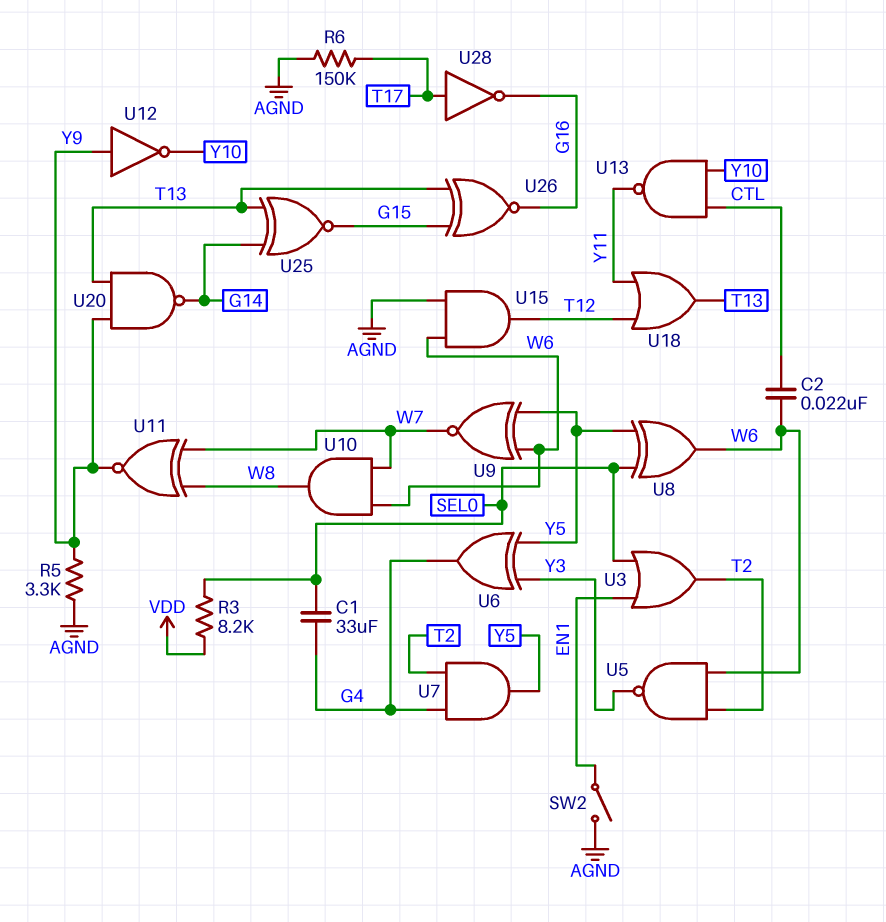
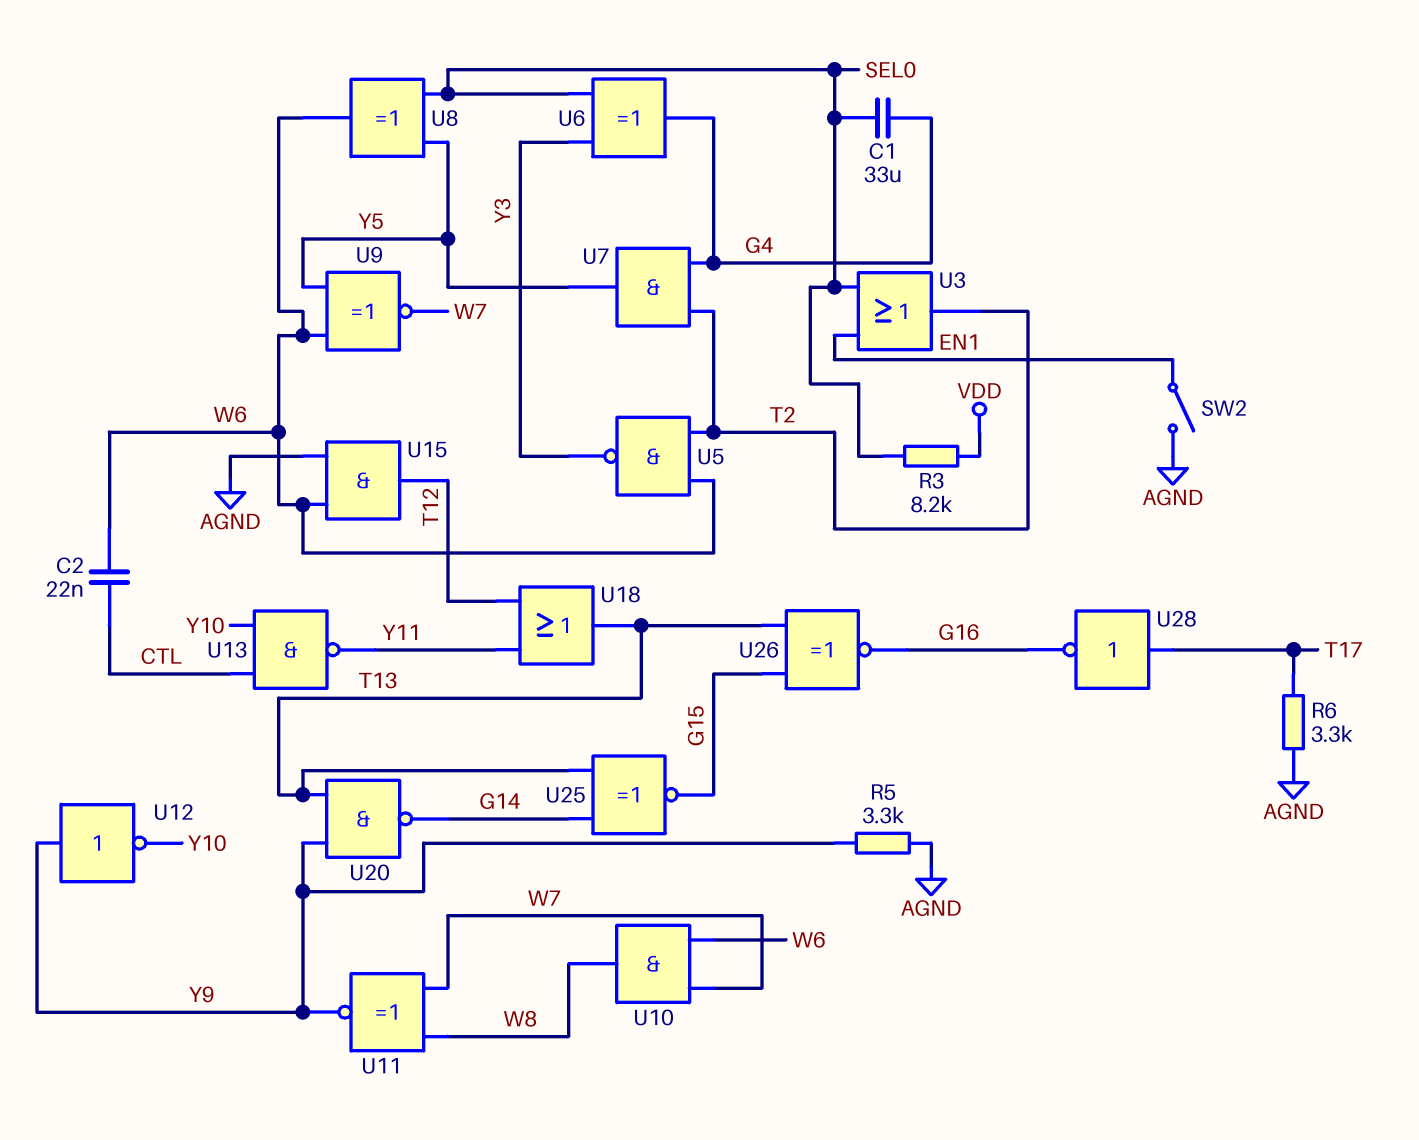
R6: 150k (AGND, T17) -> 3.3k (AGND, T17)
U6: XOR (in Y3, in Y5, out G4) -> XOR (in SEL0, in Y3, out G4)

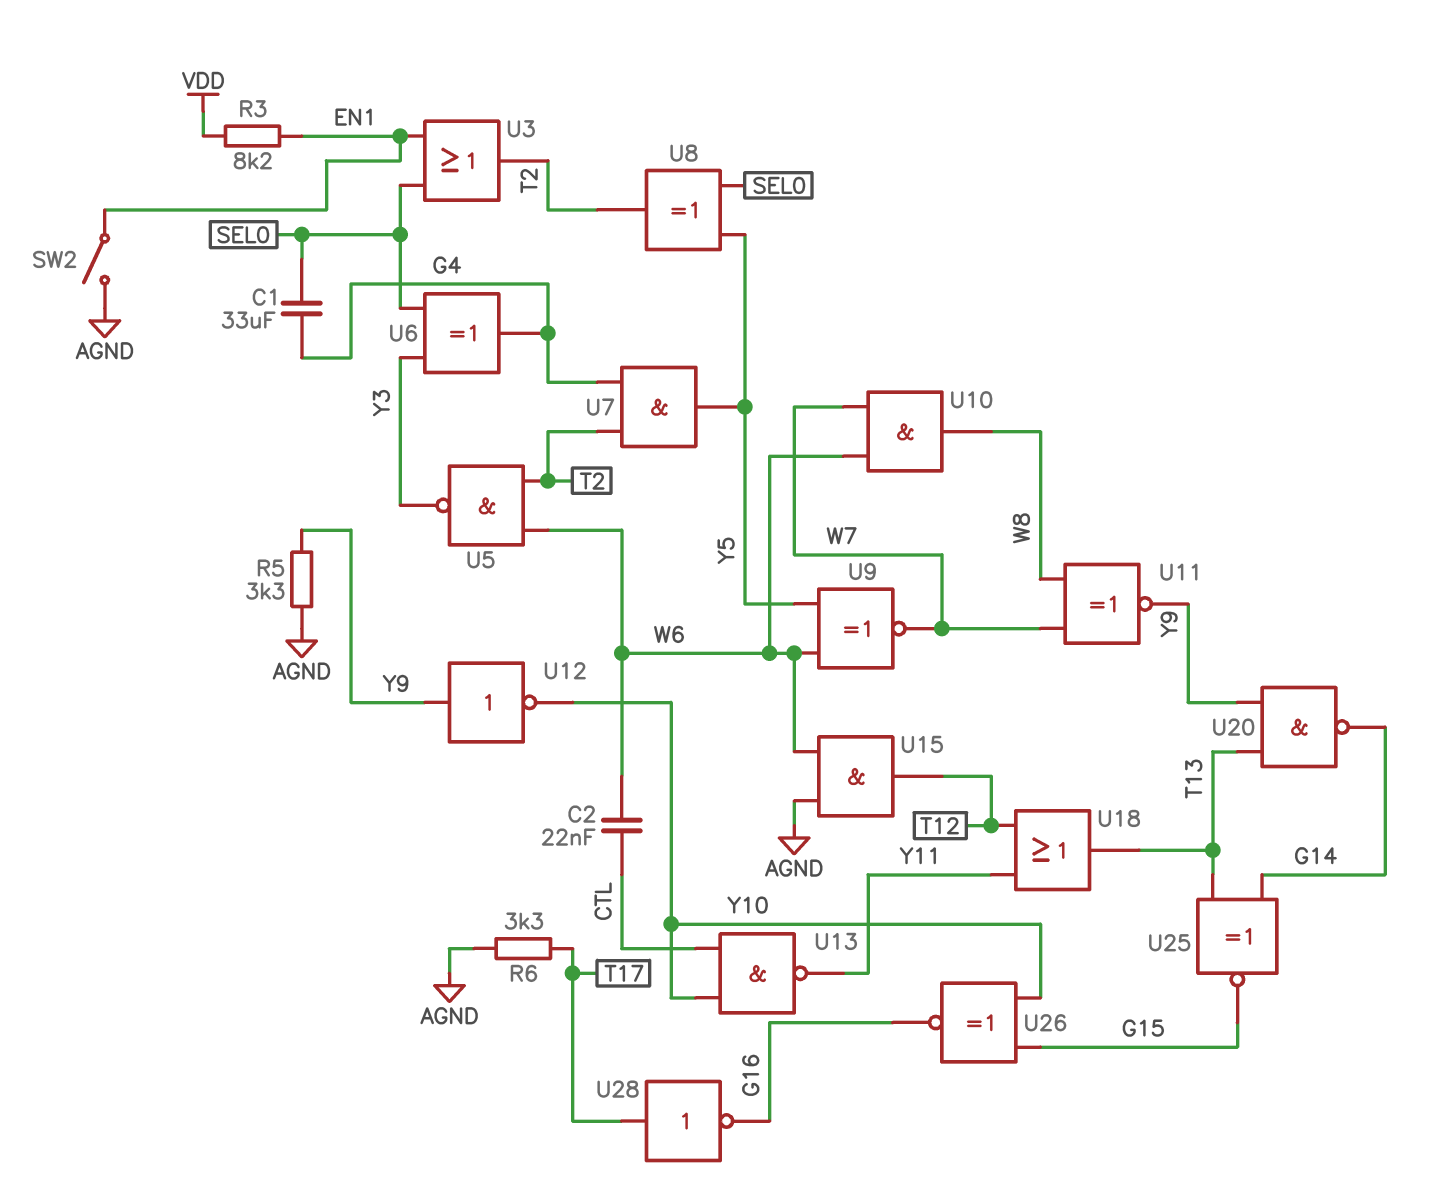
R3: 8.2k (SEL0, VDD) -> 8.2k (EN1, VDD)
U8: XOR (in SEL0, in Y5, out W6) -> XOR (in SEL0, in Y5, out T2)
U26: XNOR (in G15, in T13, out G16) -> XNOR (in G15, in Y10, out G16)

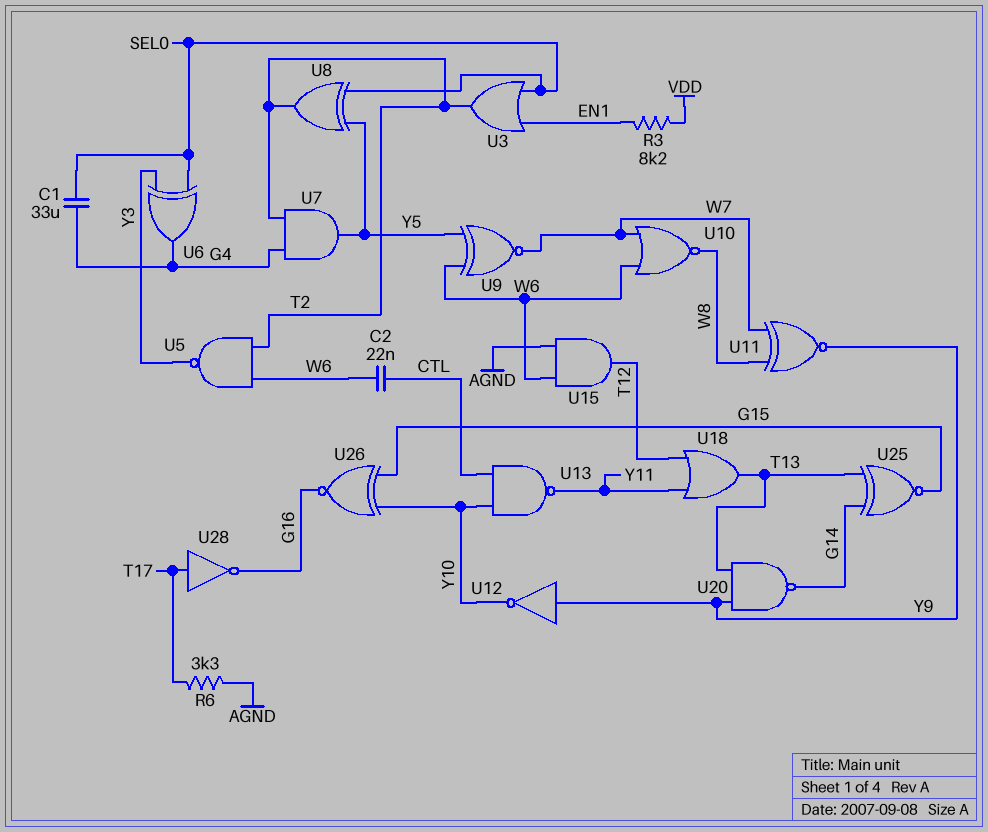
R5: 3.3k (AGND, Y9) -> none
SW2: switch (AGND, EN1) -> none
U10: AND (in W6, in W7, out W8) -> NOR (in W6, in W7, out W8)

